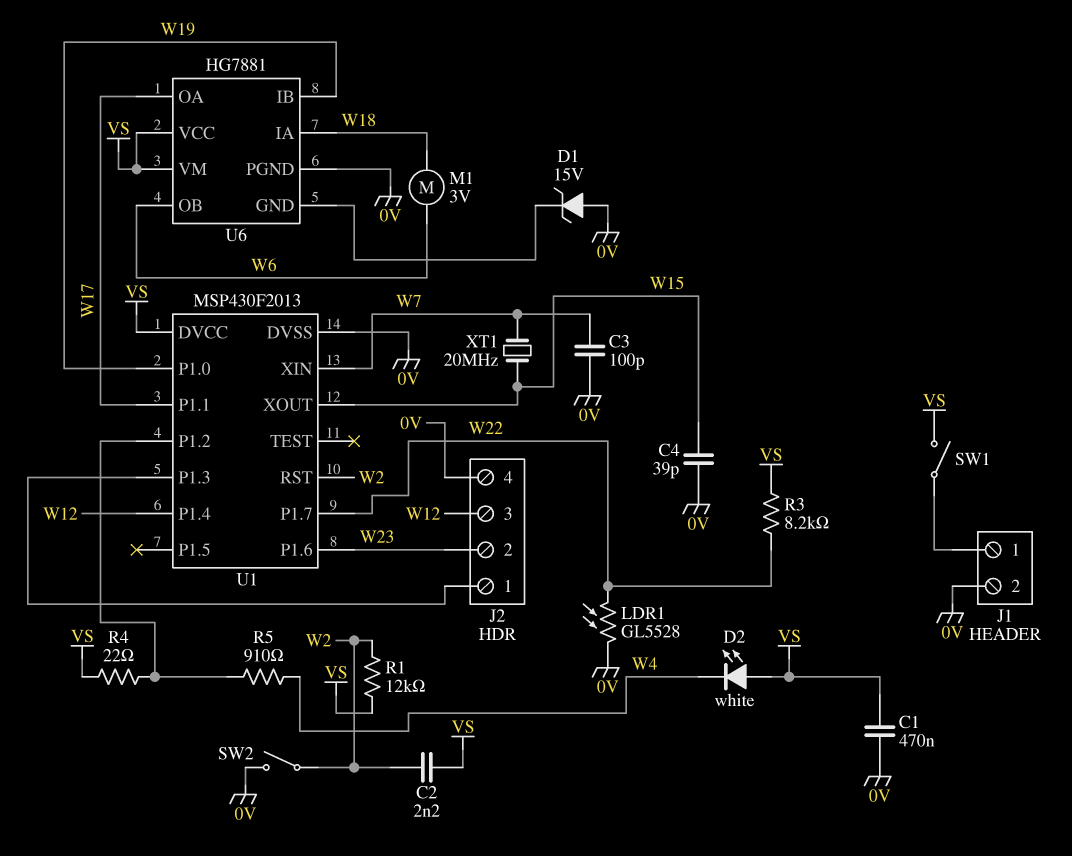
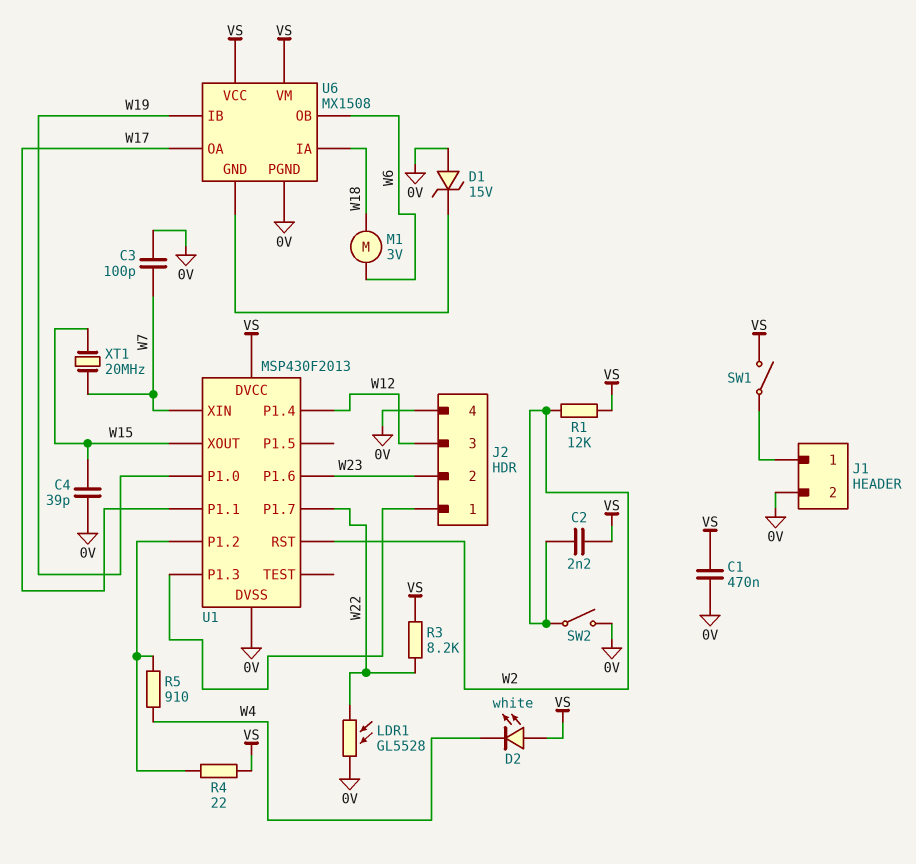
U6: HG7881 -> MX1508

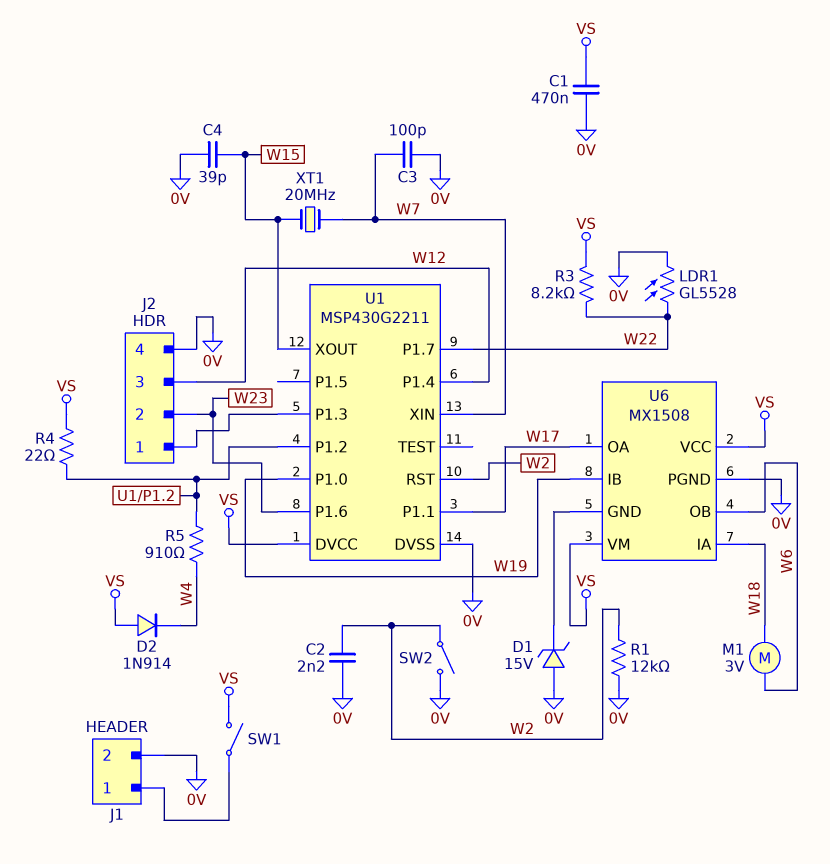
C2: 2.2nF (VS, W2) -> 2.2nF (0V, W2)
D2: LED white (A VS, K W4) -> diode 1N914 (A VS, K W4)
R1: 12k (VS, W2) -> 12k (0V, W2)
U1: MSP430F2013 -> MSP430G2211

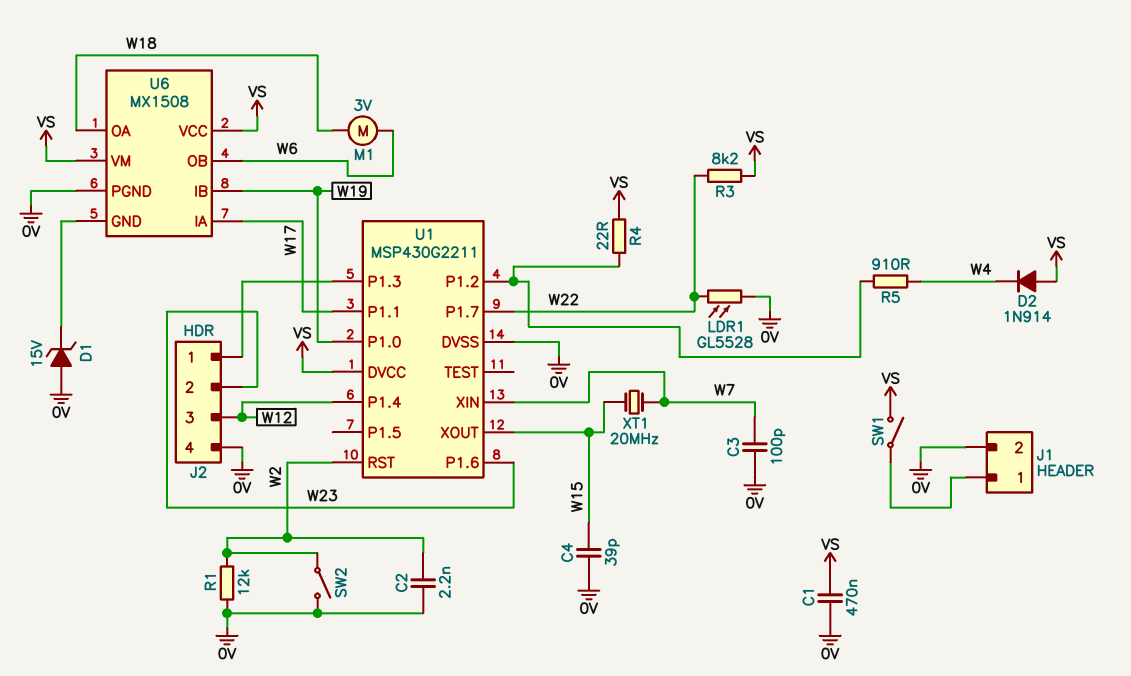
U6 pin IA: W18 -> W17
U6 pin OA: W17 -> W18

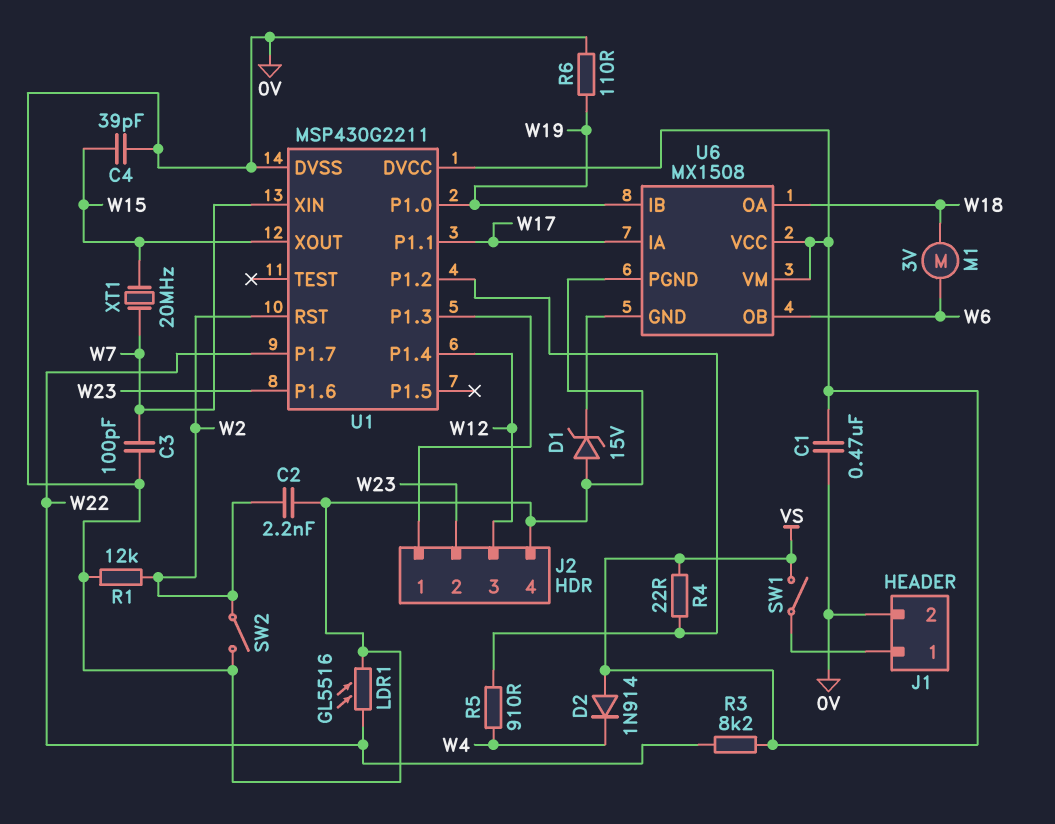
LDR1: GL5528 (0V, W22) -> GL5516 (0V, W22)
R6: none -> 110 (0V, W19)

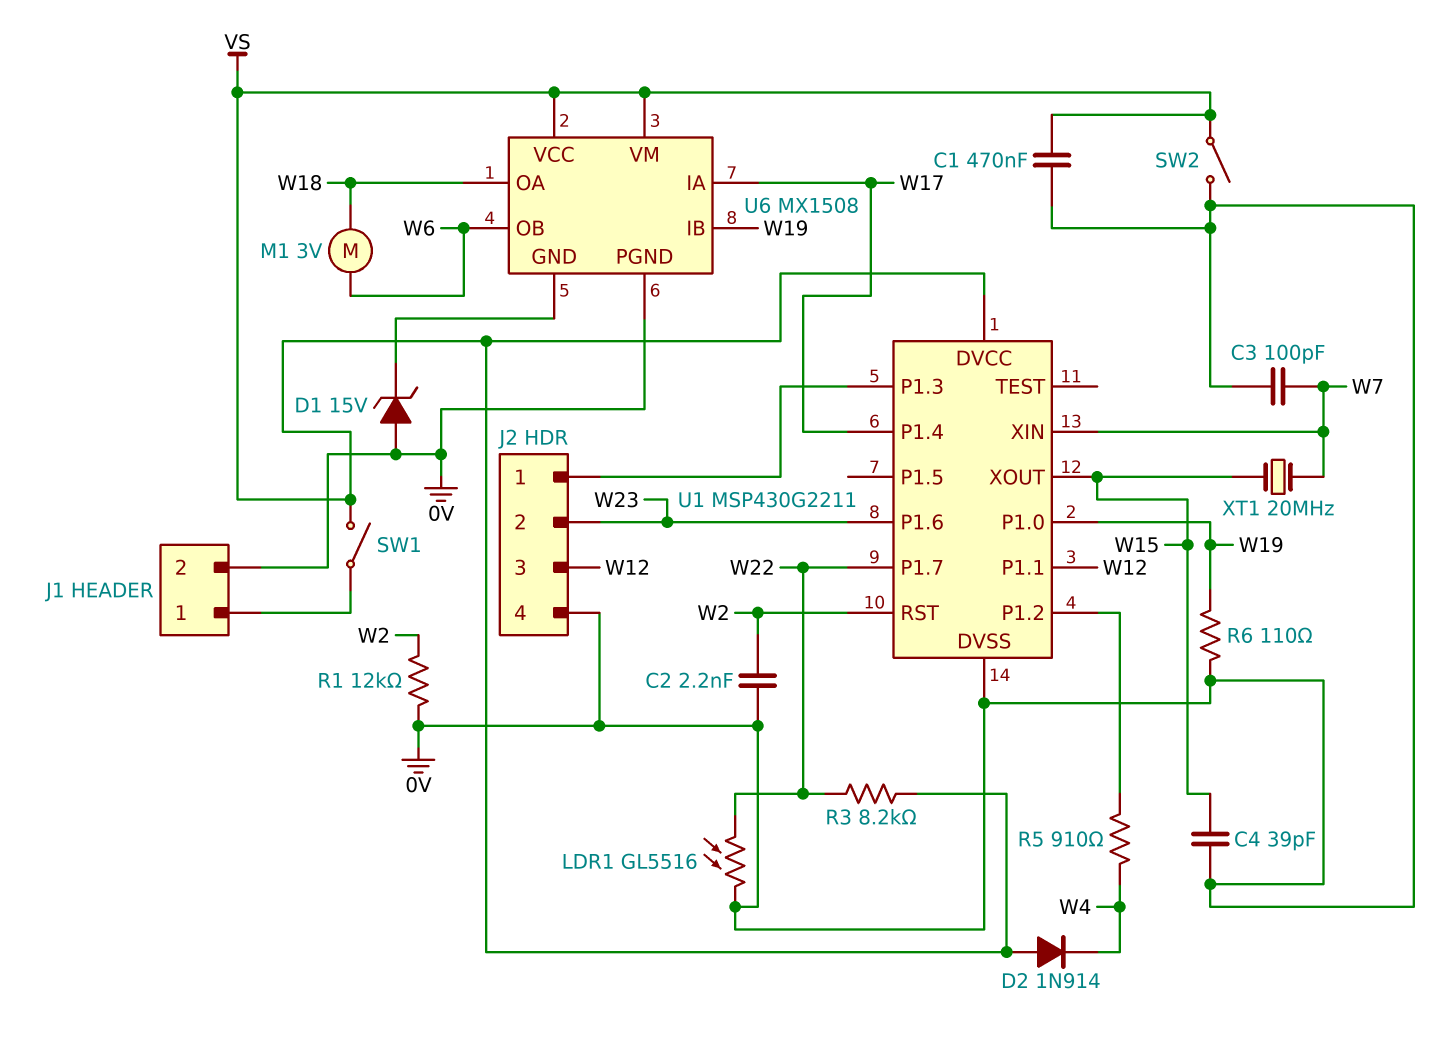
R4: 22 (U1/P1.2, VS) -> none
SW2: switch (0V, W2) -> switch (0V, VS)
U1 pin P1.1: W17 -> W12
U1 pin P1.4: W12 -> W17

